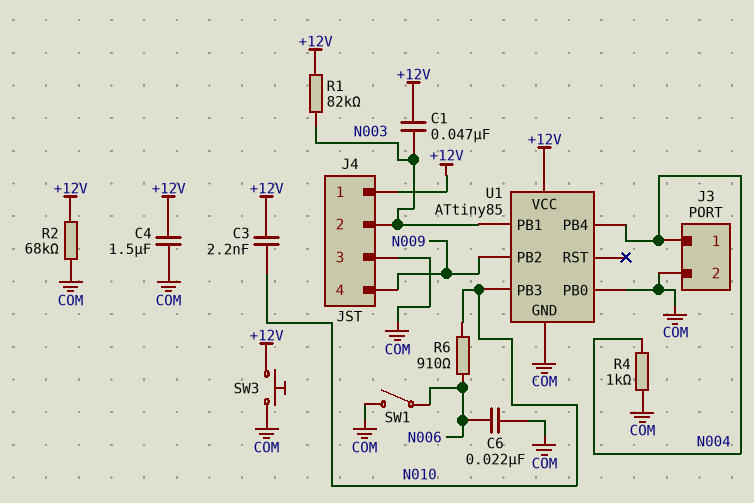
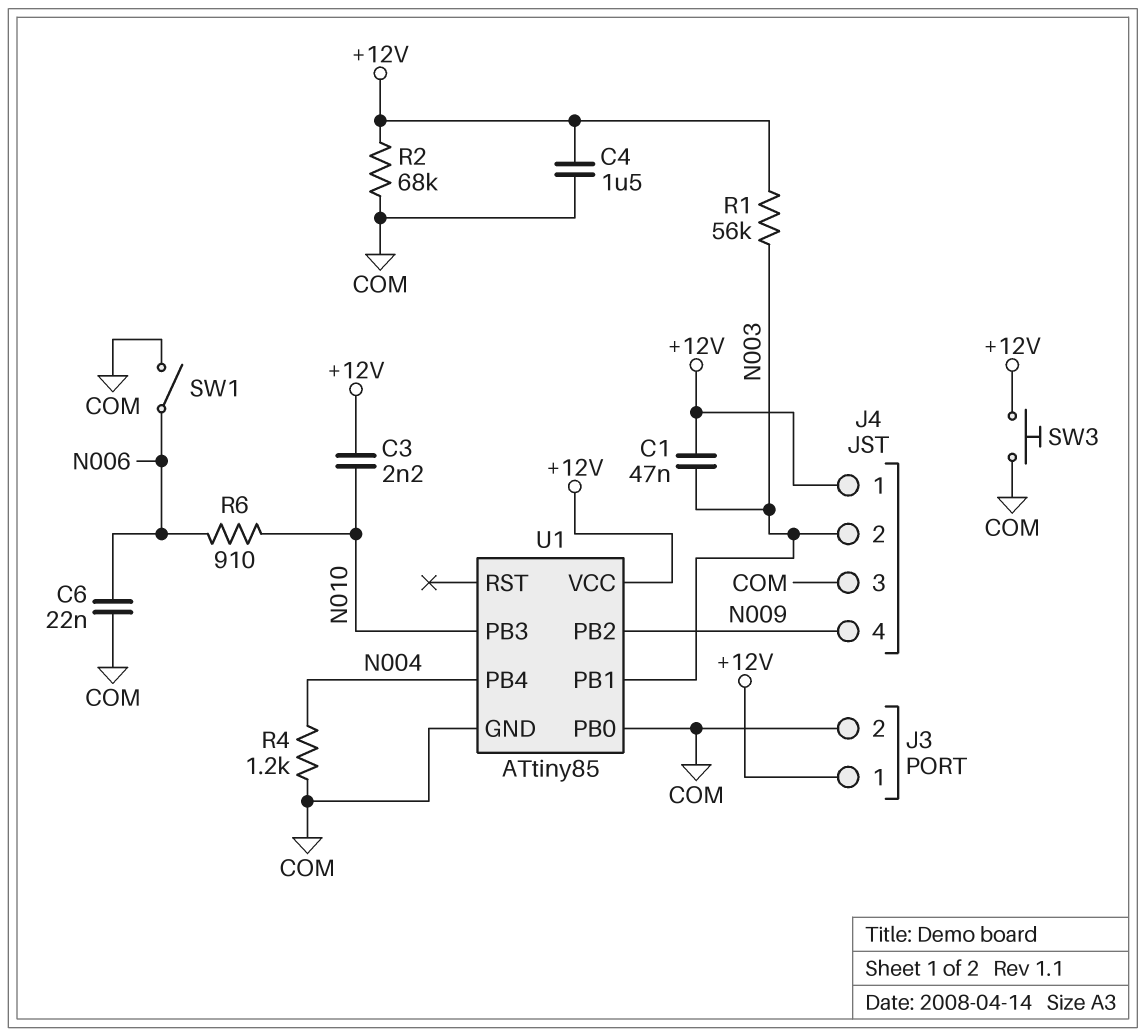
J3 pin 1: N004 -> +12V
R1: 82k (+12V, N003) -> 56k (+12V, N003)
R4: 1k (COM, N004) -> 1.2k (COM, N004)

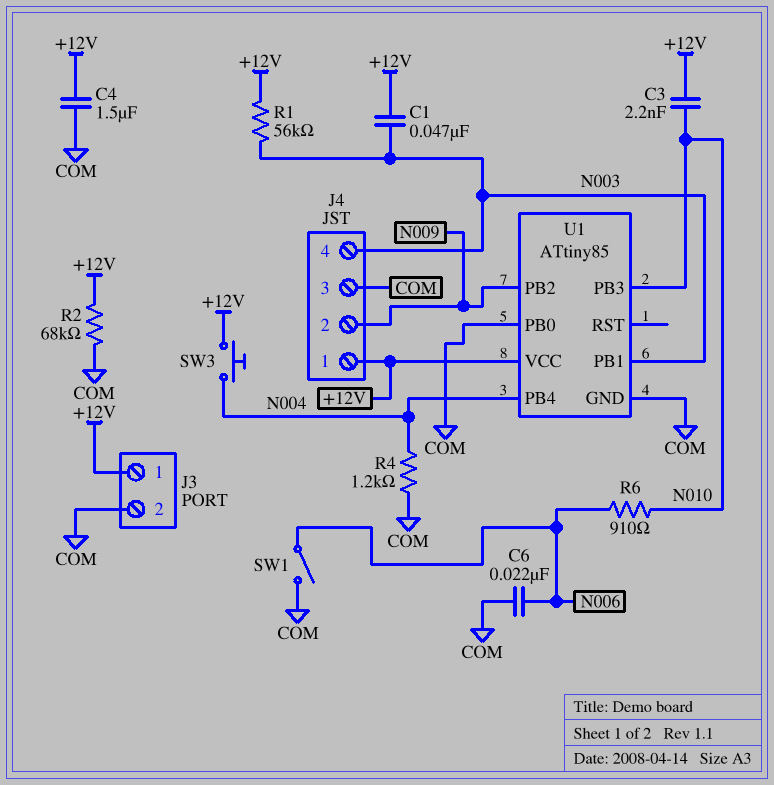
J4 pin 2: N003 -> N009
J4 pin 4: N009 -> N003
SW3: button (+12V, COM) -> button (+12V, N004)

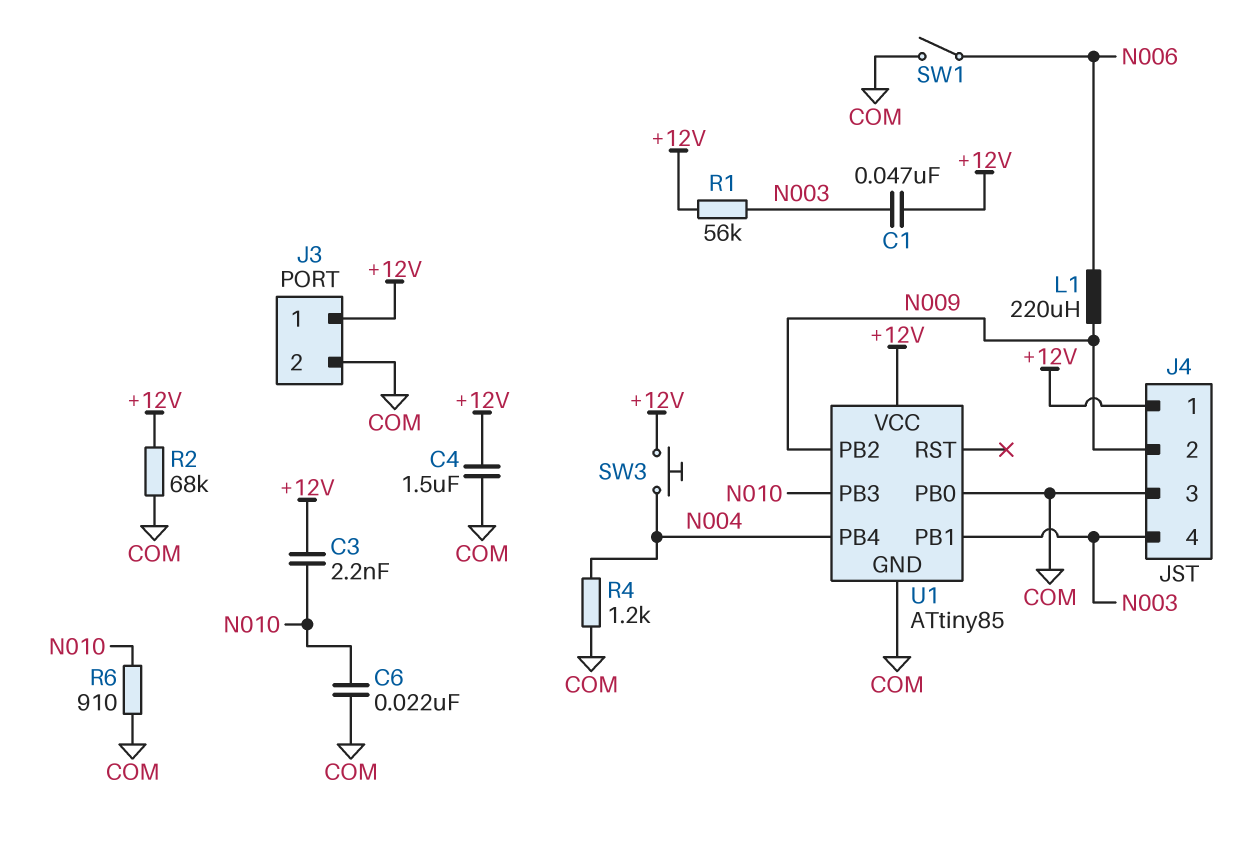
C6: 22nF (COM, N006) -> 22nF (COM, N010)
L1: none -> 220uH (N006, N009)
R6: 910 (N006, N010) -> 910 (COM, N010)

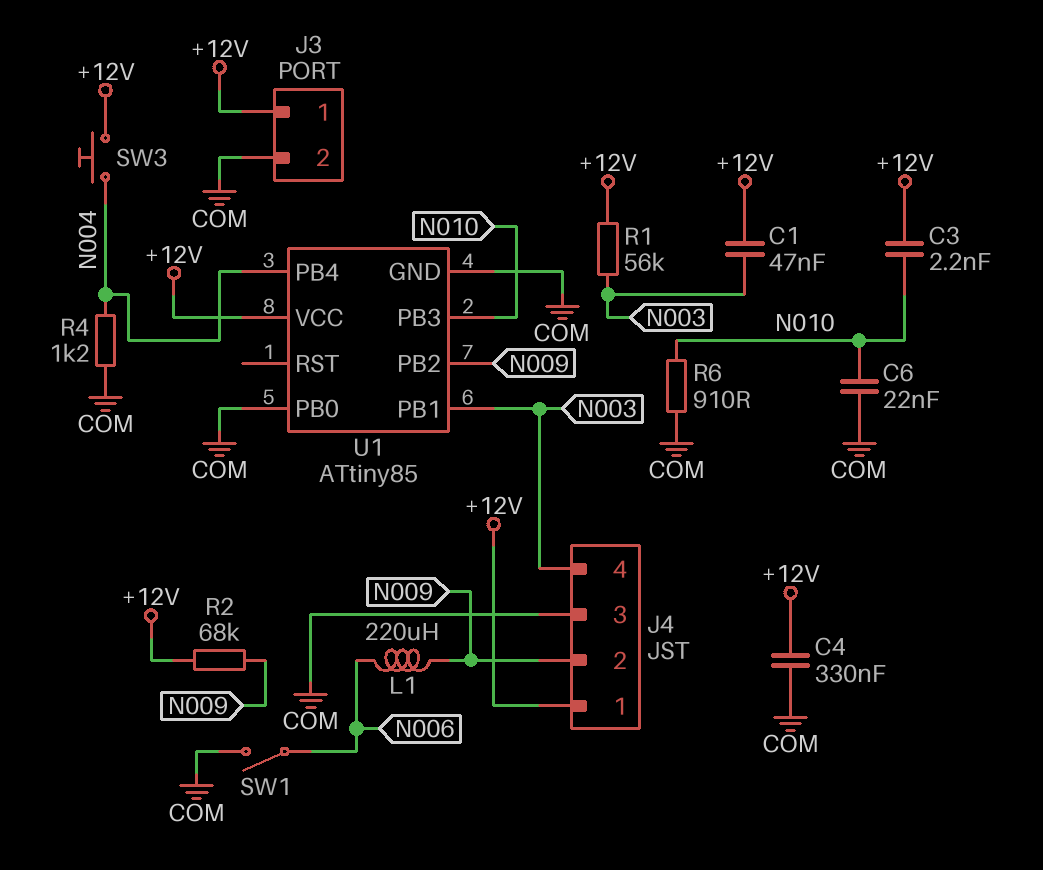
C4: 1.5uF (+12V, COM) -> 330nF (+12V, COM)
R2: 68k (+12V, COM) -> 68k (+12V, N009)

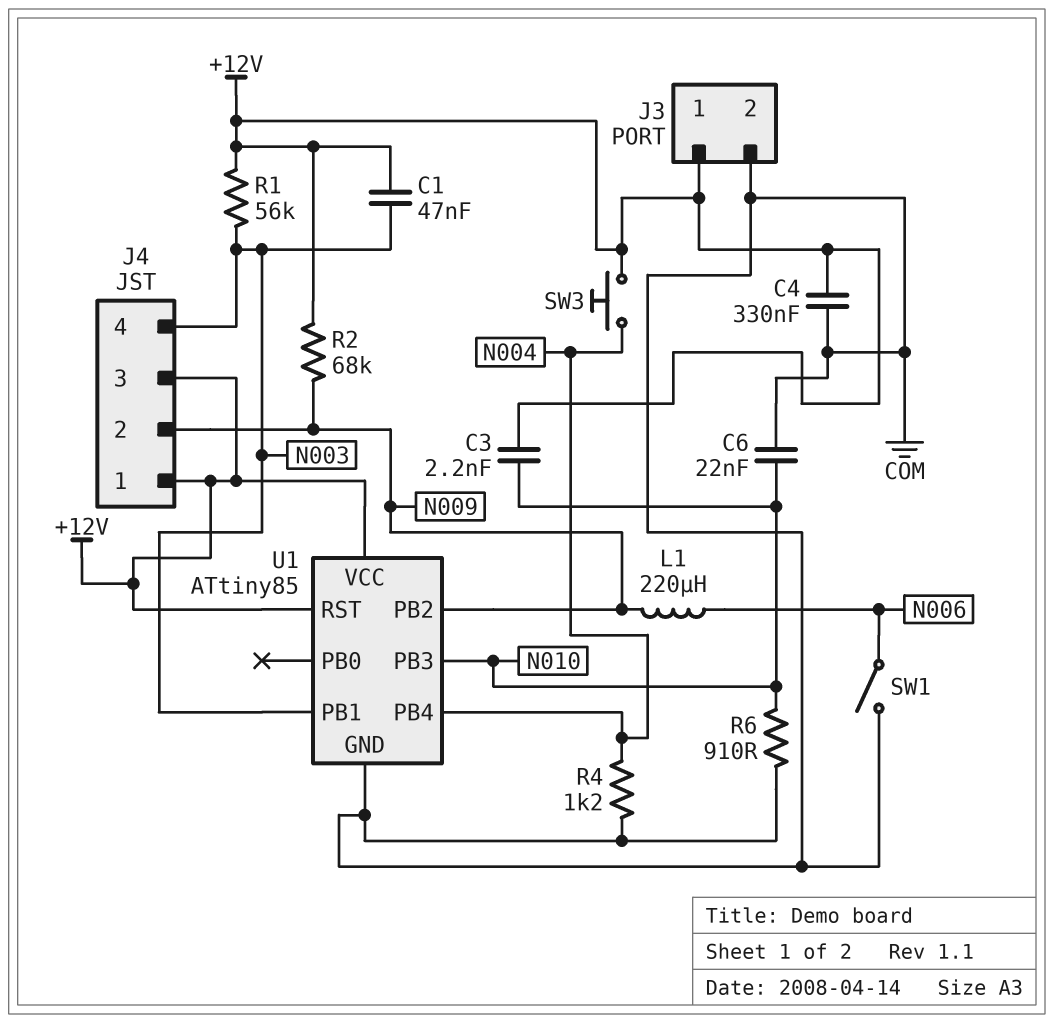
J4 pin 3: COM -> +12V
U1 pin PB0: COM -> none
U1 pin RST: none -> +12V

